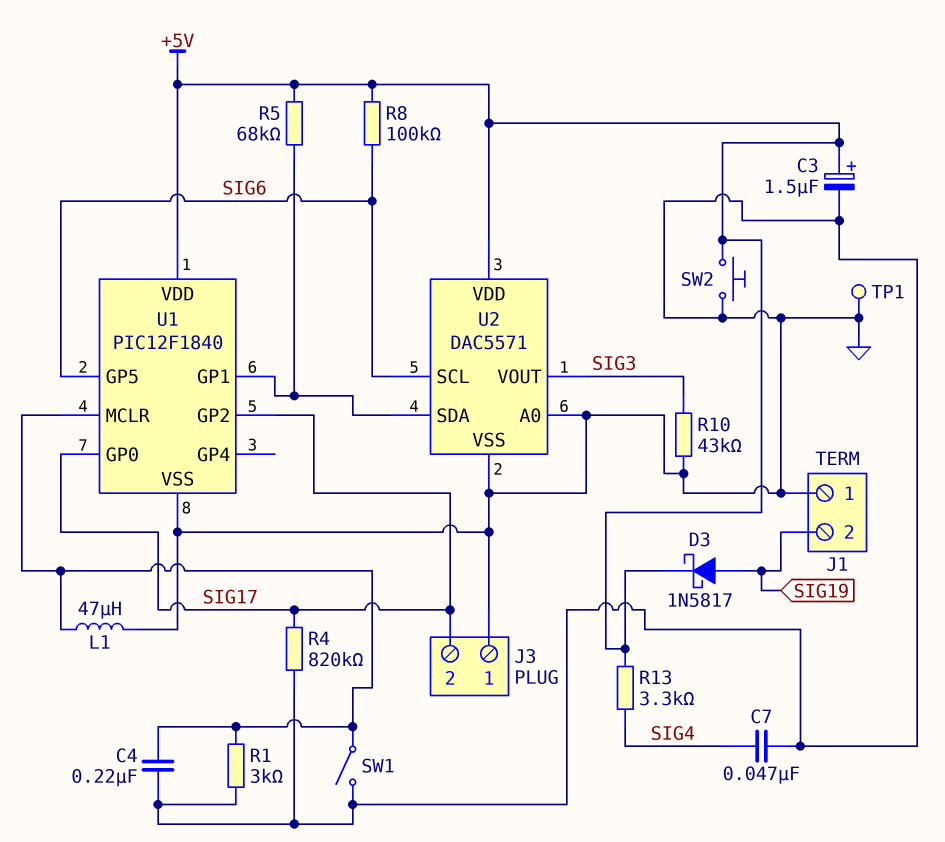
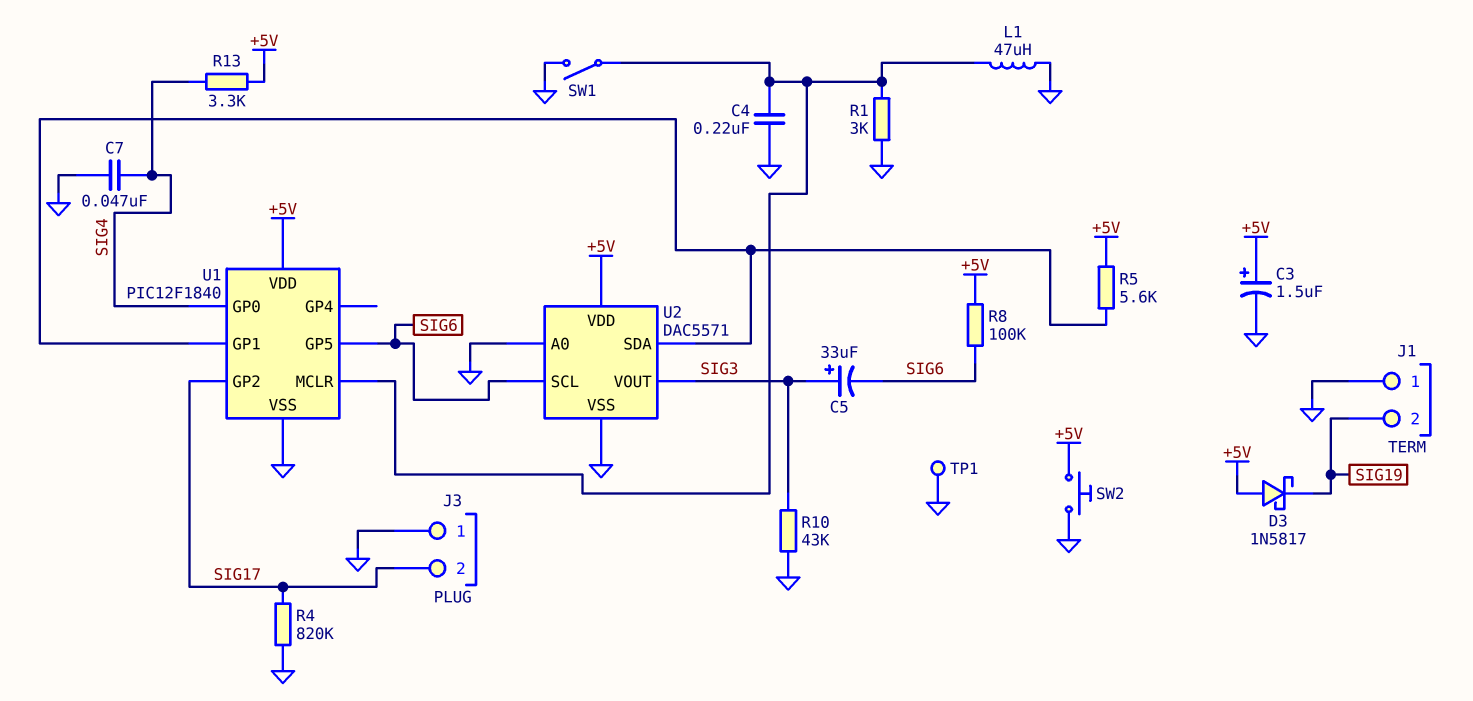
C5: none -> 33uF (plus SIG3, minus SIG6)
D3: schottky 1N5817 (A SIG19, K +5V) -> schottky 1N5817 (A +5V, K SIG19)
R5: 68k (+5V, U1/GP1) -> 5.6k (+5V, U1/GP1)
U1 pin GP0: SIG17 -> SIG4

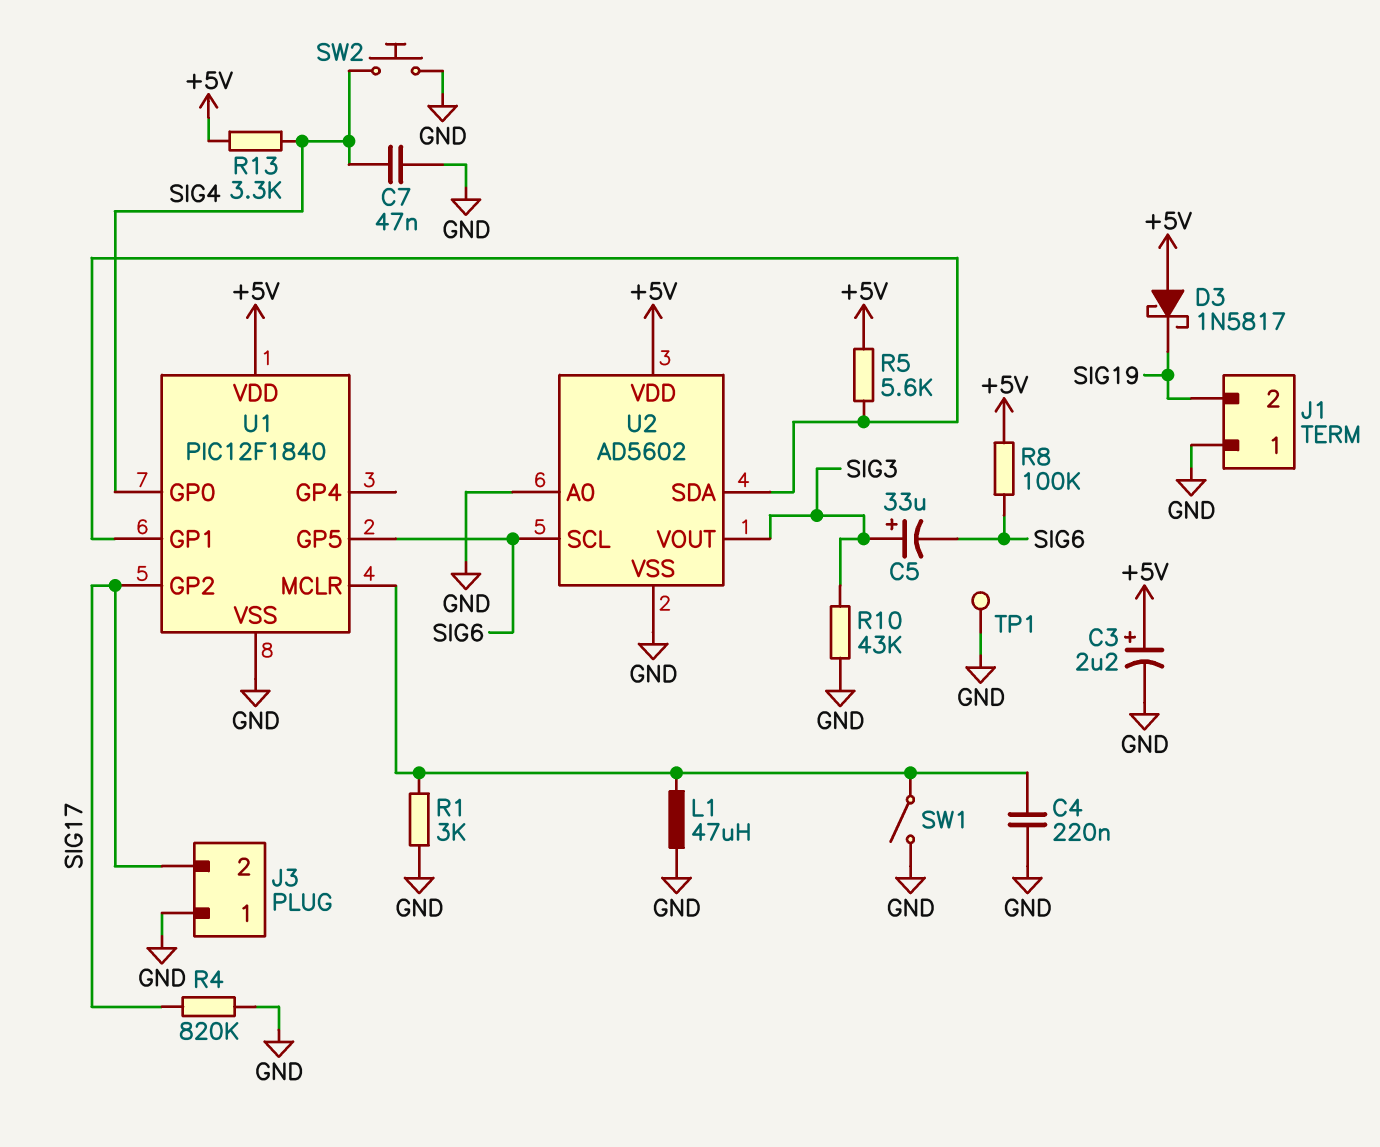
C3: 1.5uF (plus +5V, minus GND) -> 2.2uF (plus +5V, minus GND)
SW2: button (+5V, GND) -> button (GND, SIG4)
U2: DAC5571 -> AD5602

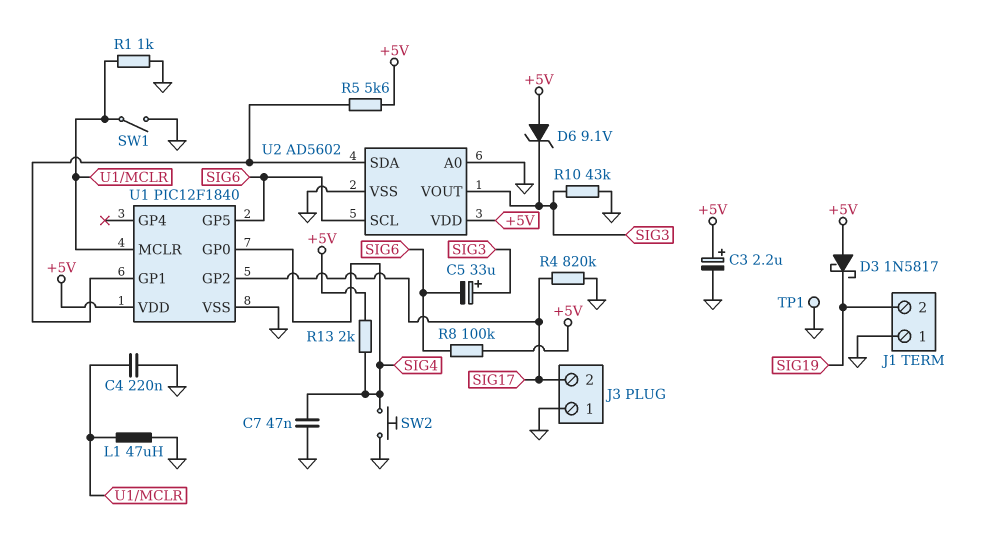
D6: none -> zener 9.1V (A +5V, K SIG3)
R1: 3k (GND, U1/MCLR) -> 1k (GND, U1/MCLR)
R13: 3.3k (+5V, SIG4) -> 2k (+5V, SIG4)

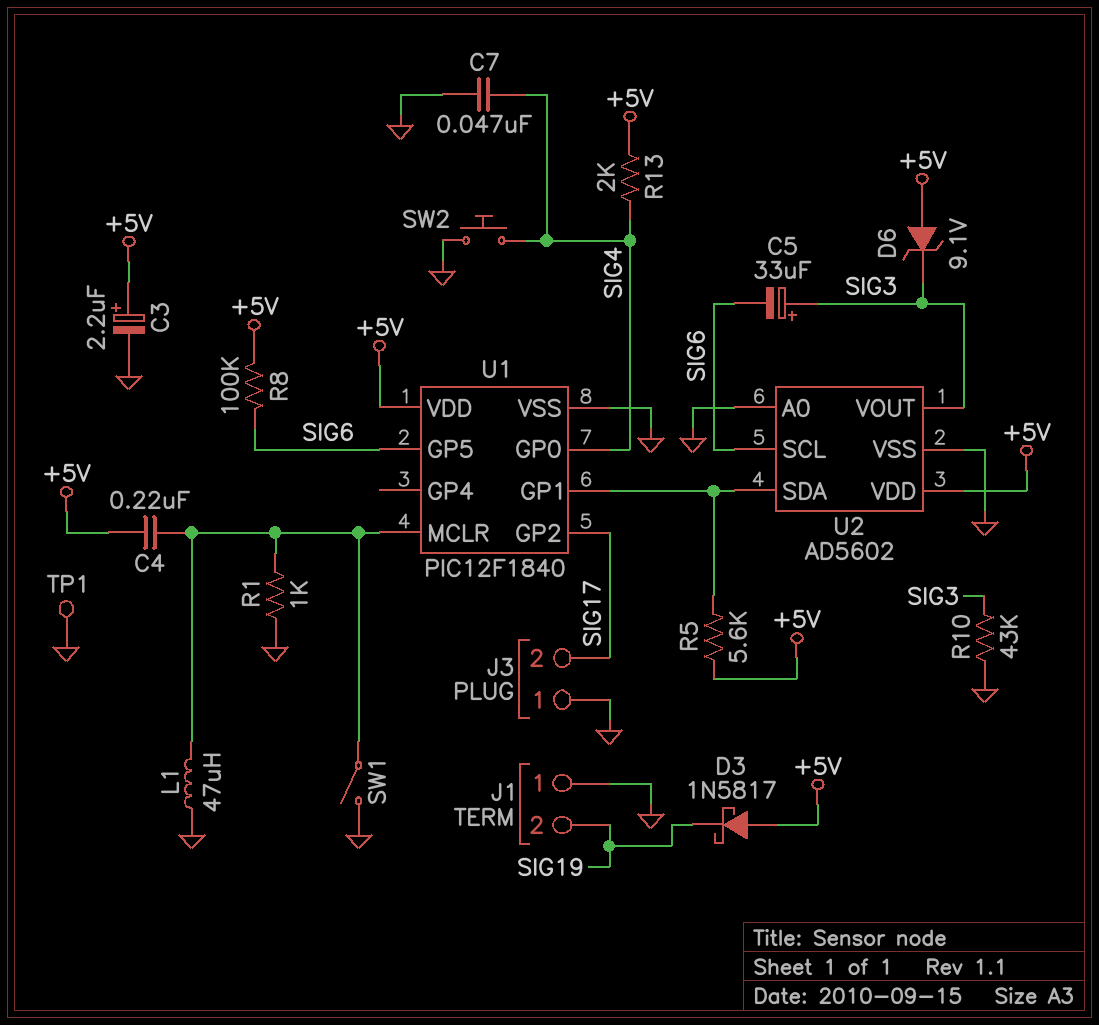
C4: 220nF (GND, U1/MCLR) -> 220nF (+5V, U1/MCLR)
R4: 820k (GND, SIG17) -> none

